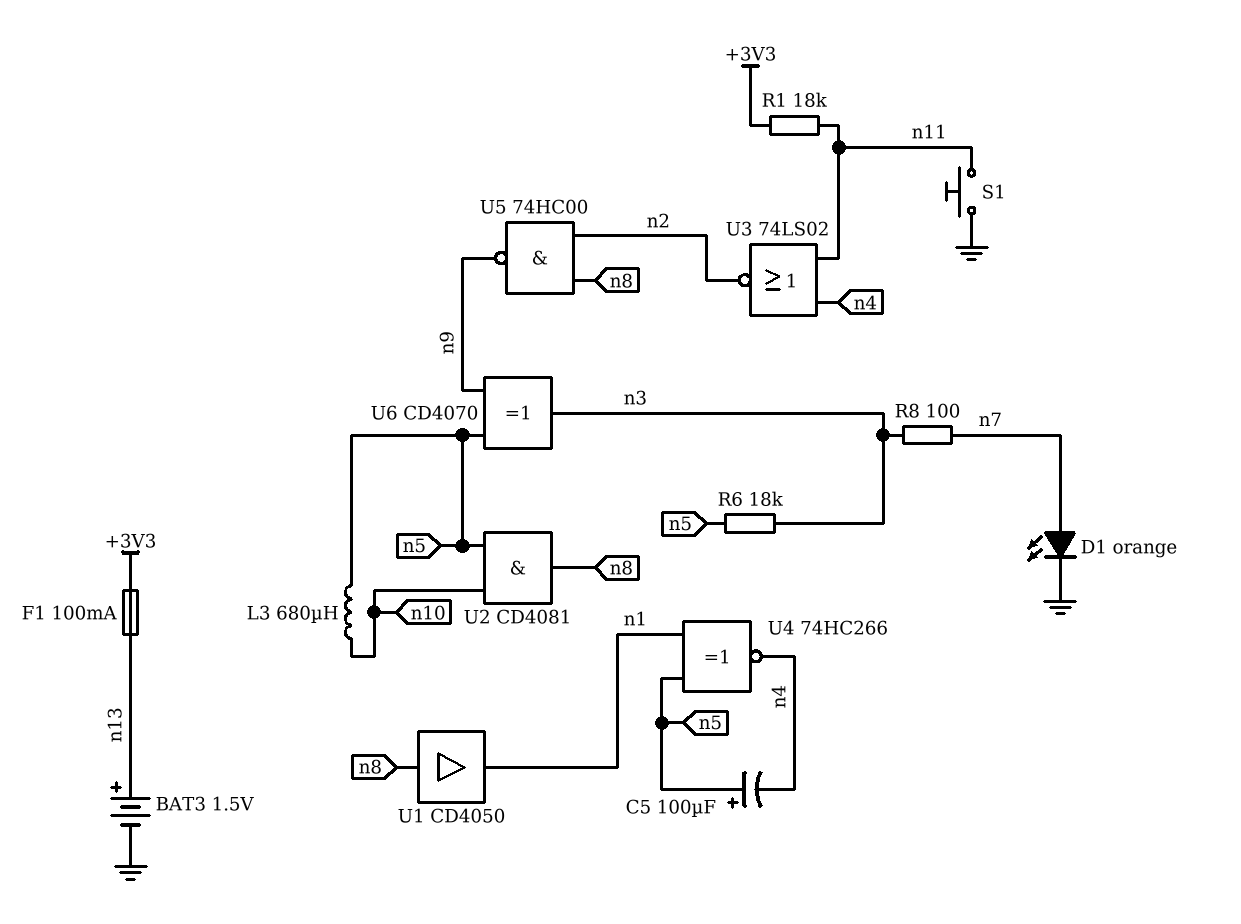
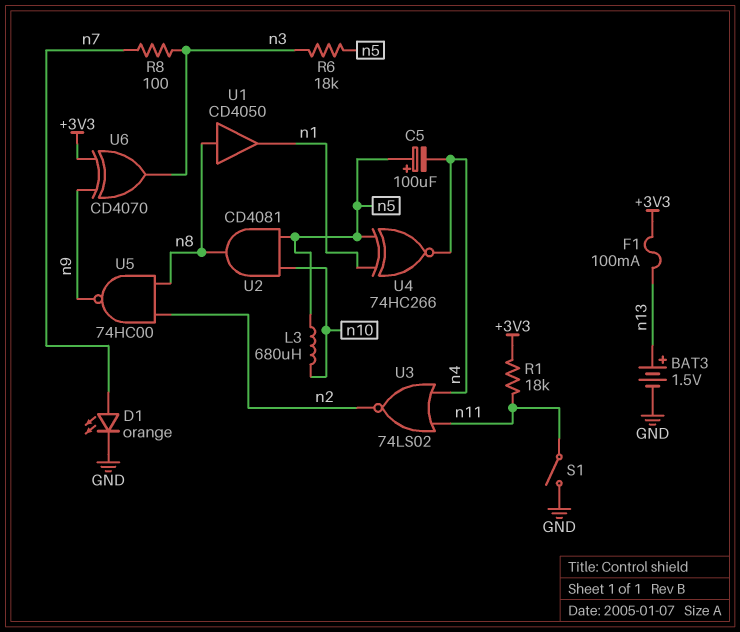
S1: button (GND, n11) -> switch (GND, n11)
U6: XOR CD4070 (in n5, in n9, out n3) -> XOR CD4070 (in +3V3, in n9, out n3)

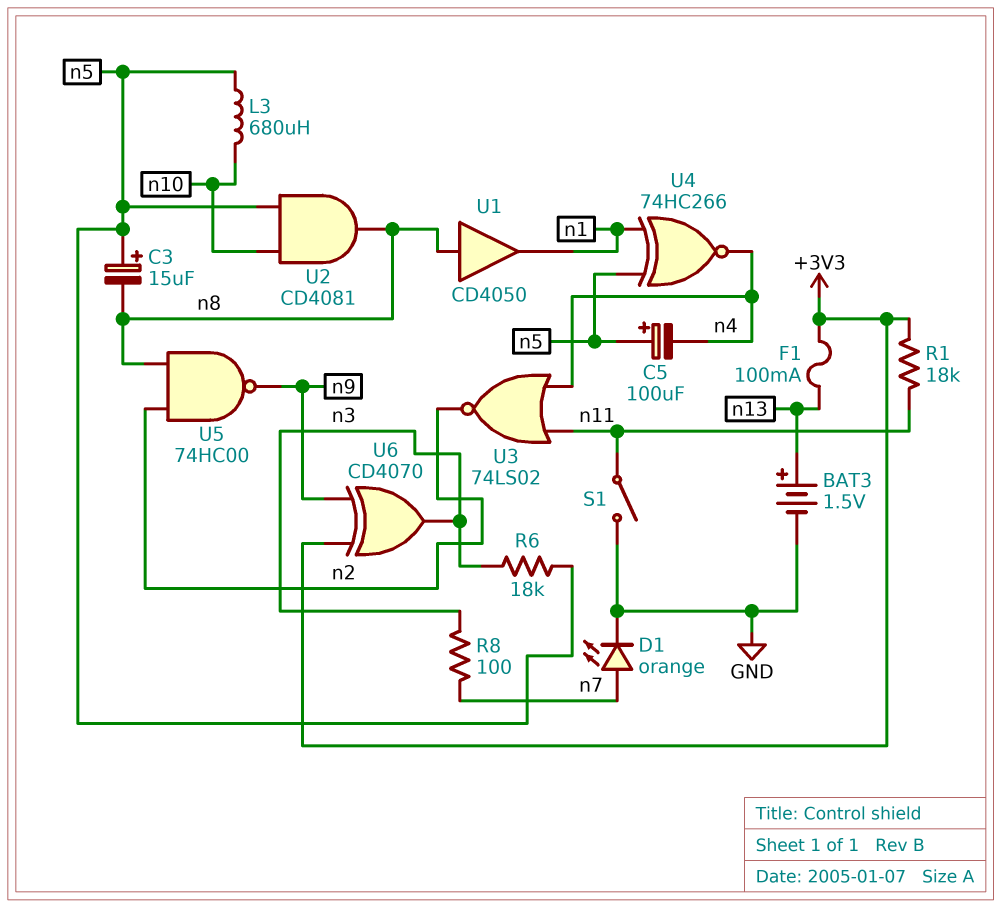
C3: none -> 15uF (plus n5, minus n8)

